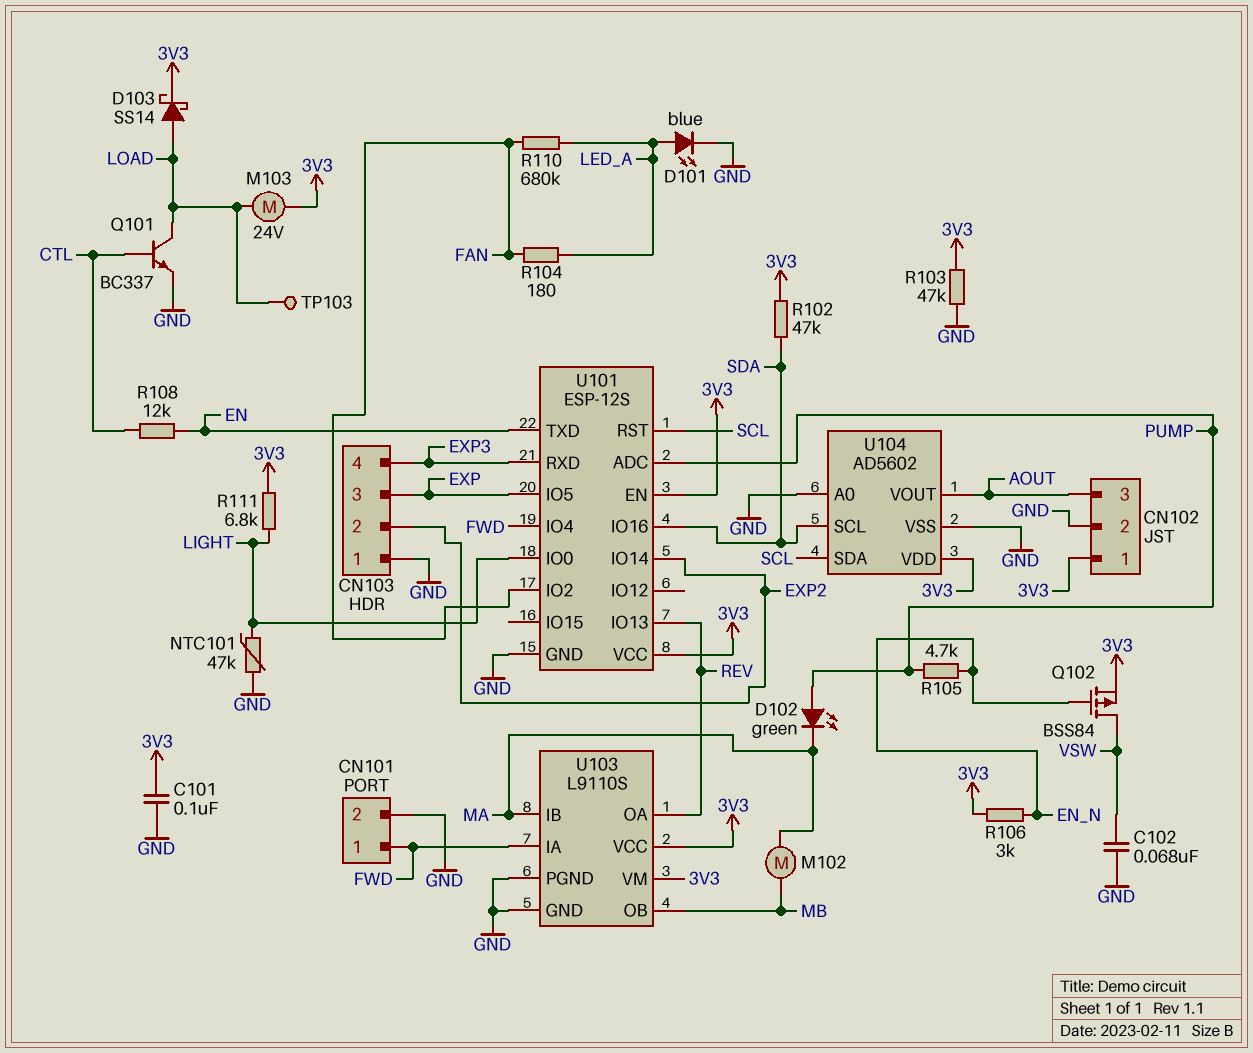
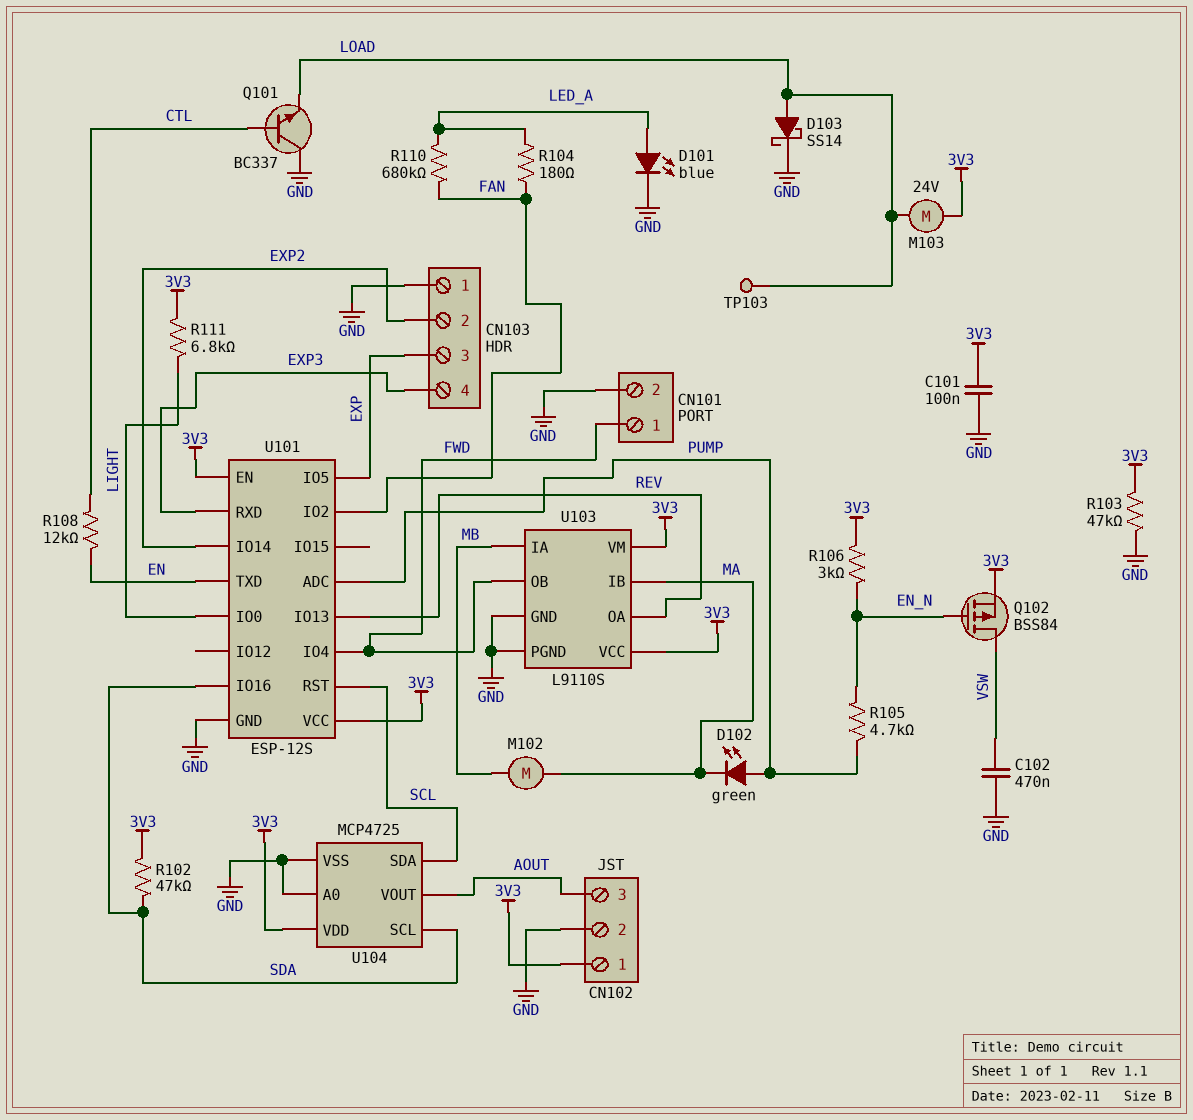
C102: 68nF (GND, VSW) -> 470nF (GND, VSW)
D103: schottky SS14 (A LOAD, K 3V3) -> schottky SS14 (A LOAD, K GND)
NTC101: 47k (GND, LIGHT) -> none
Q101: NPN BC337 (B CTL, C LOAD, E GND) -> NPN BC337 (B CTL, C GND, E LOAD)
U103 pin IA: FWD -> MB
U103 pin OB: MB -> FWD
U104: AD5602 -> MCP4725

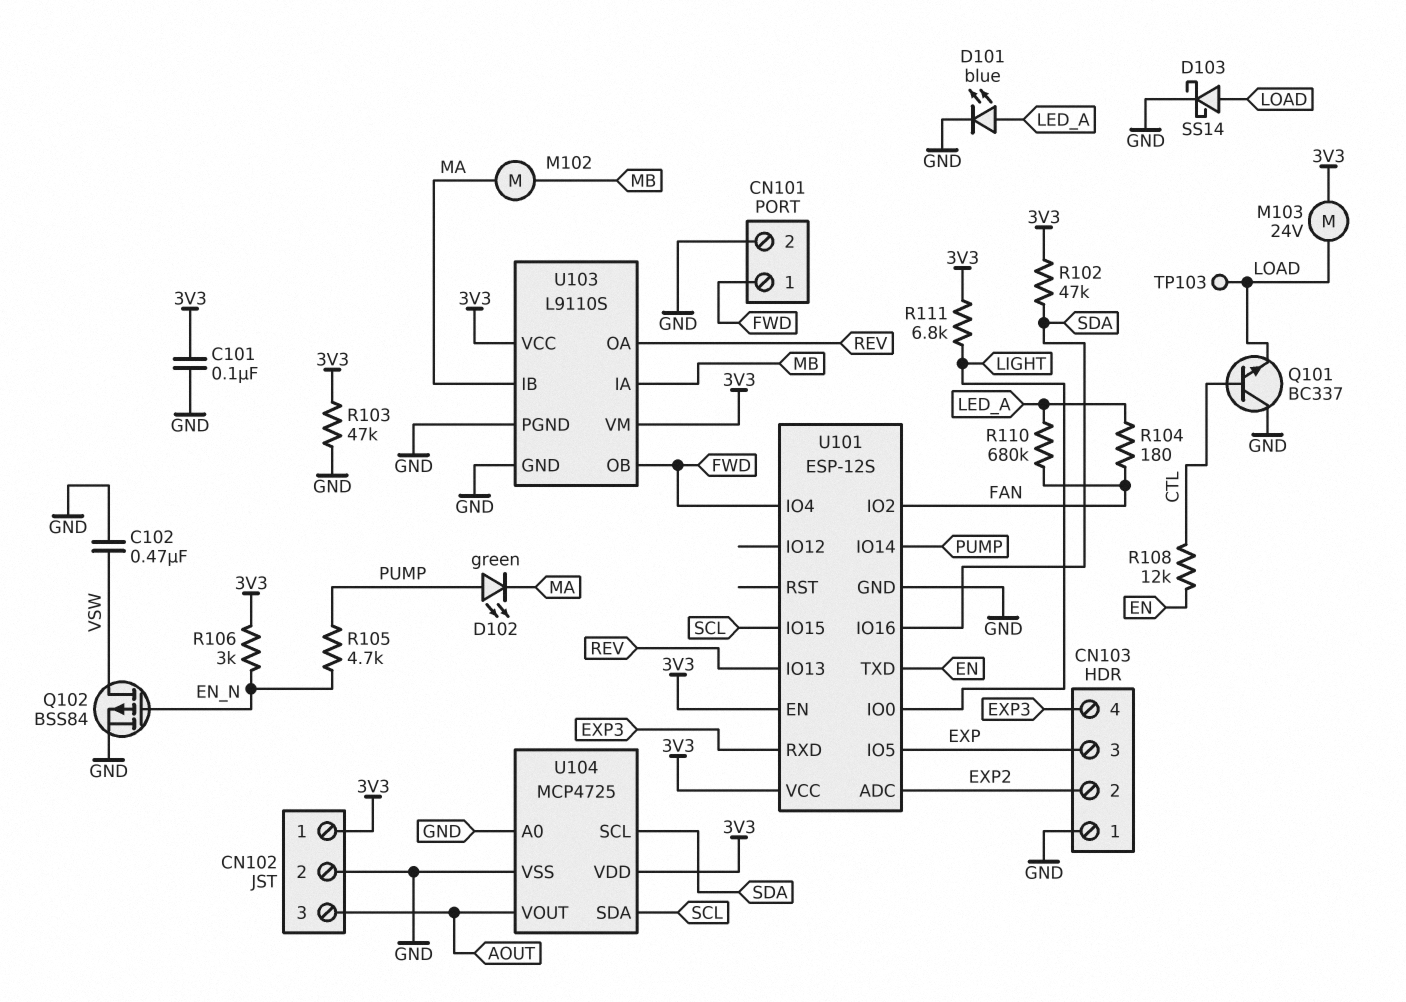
Q102: PMOS BSS84 (G EN_N, D VSW, S 3V3) -> PMOS BSS84 (G EN_N, D VSW, S GND)
U101 pin ADC: PUMP -> EXP2
U101 pin IO14: EXP2 -> PUMP
U101 pin IO15: none -> SCL
U101 pin RST: SCL -> none

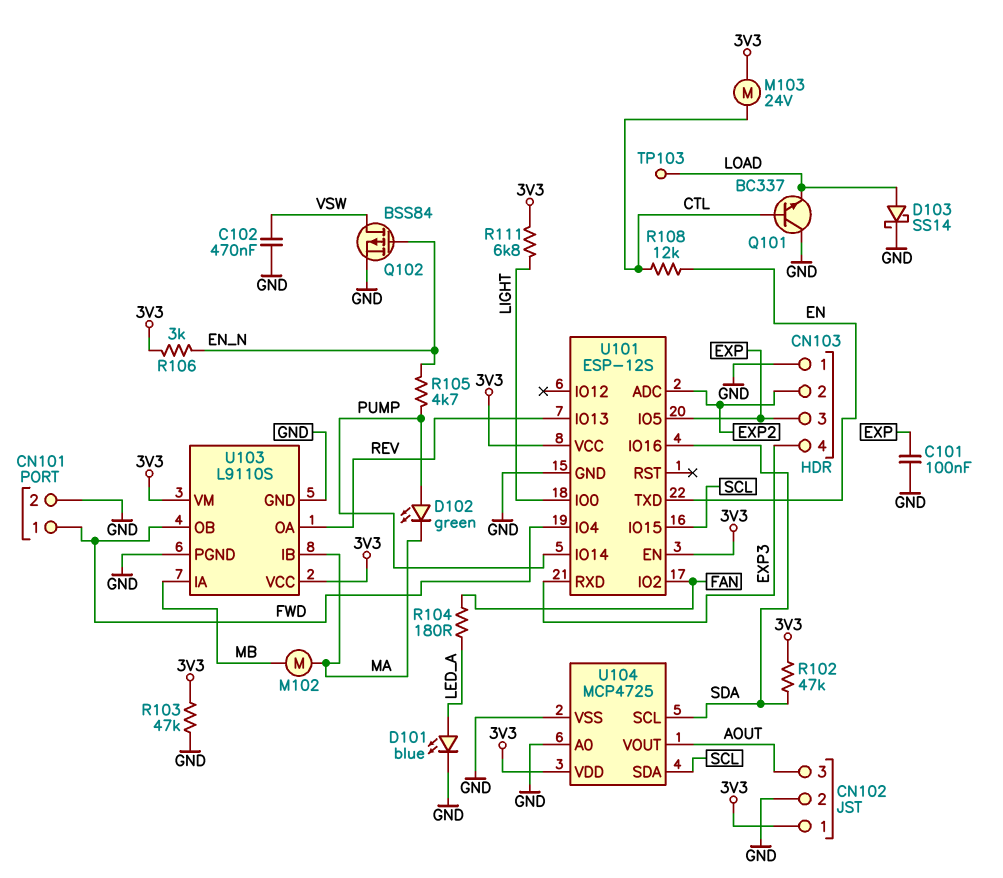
C101: 100nF (3V3, GND) -> 100nF (EXP, GND)
M103: motor 24V (3V3, LOAD) -> motor 24V (3V3, CTL)
R110: 680k (FAN, LED_A) -> none

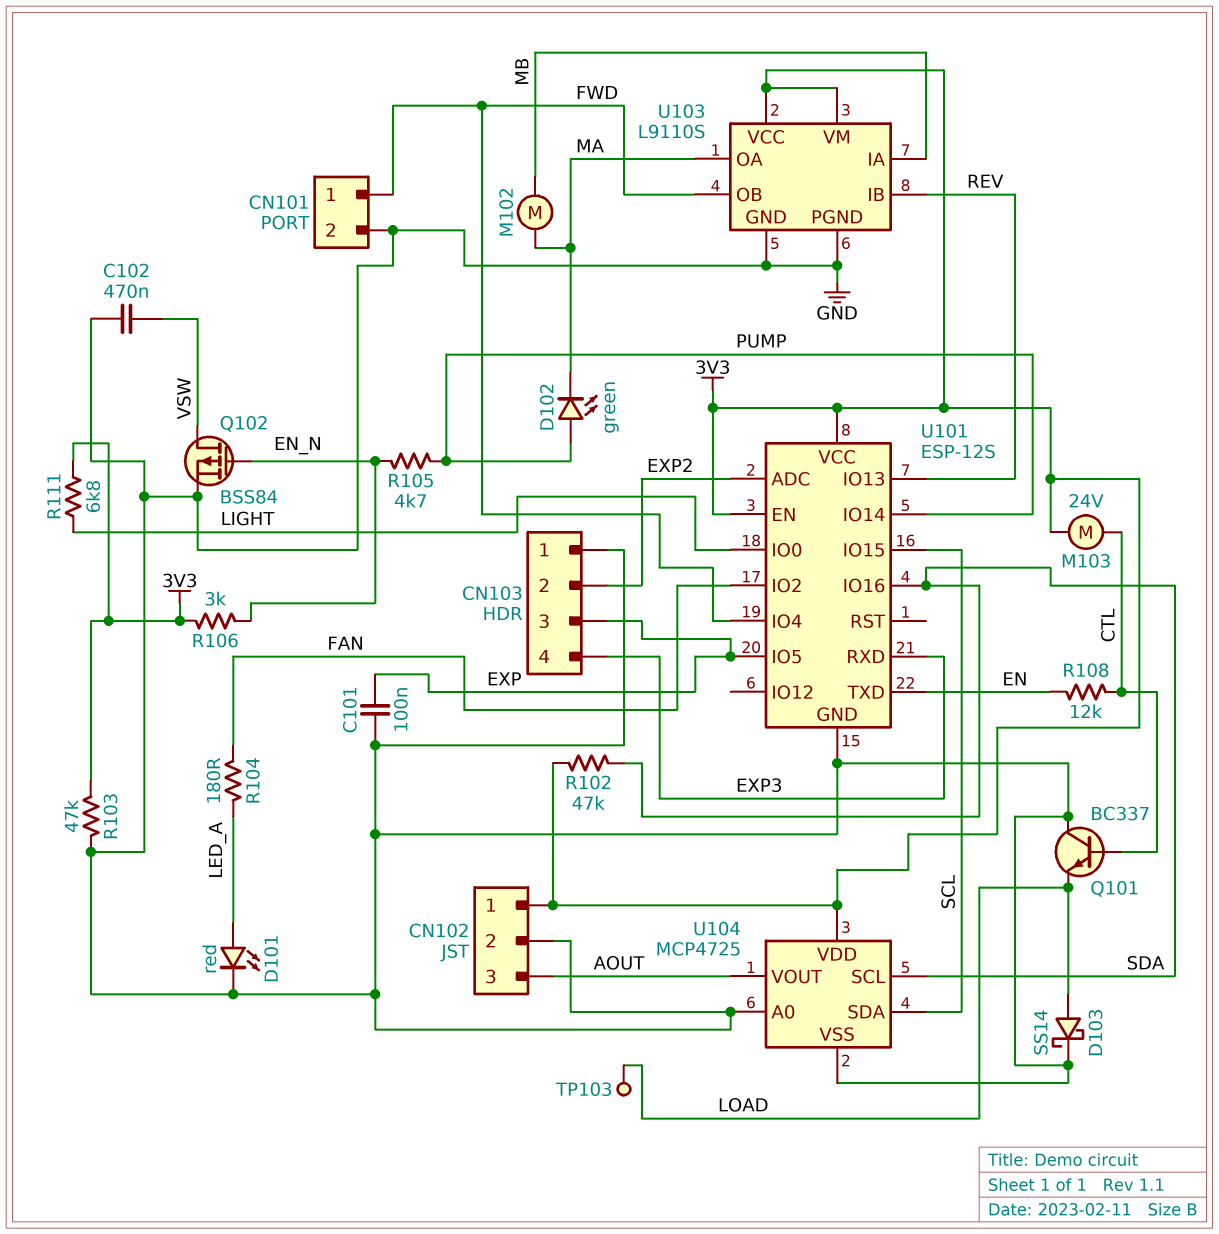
D101: LED blue (A LED_A, K GND) -> LED red (A LED_A, K GND)
U103 pin IB: MA -> REV
U103 pin OA: REV -> MA

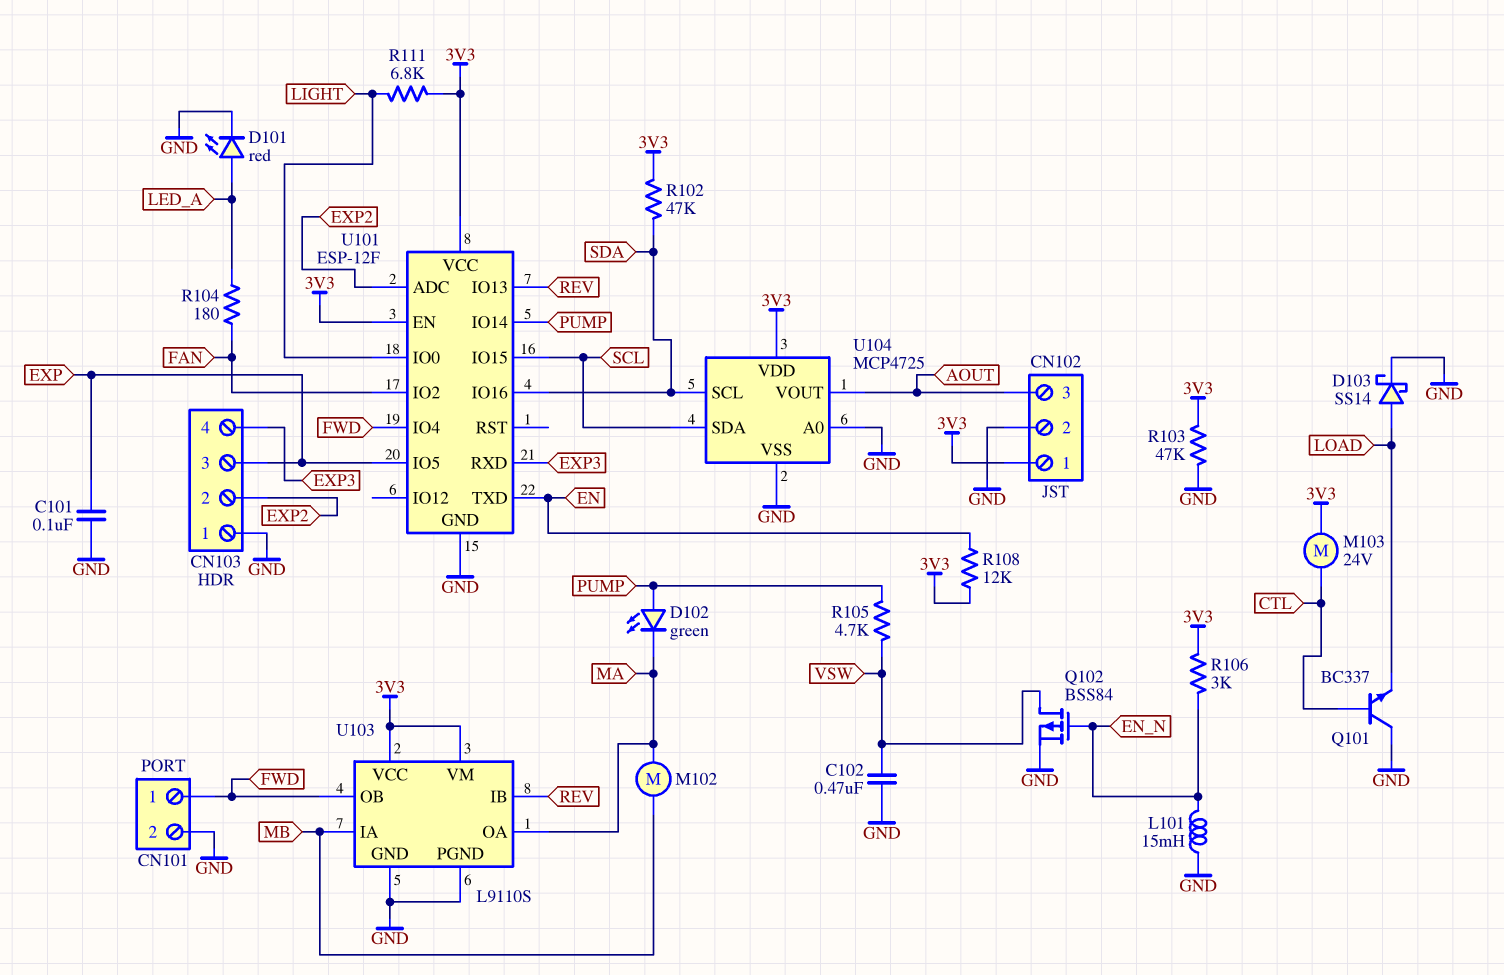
L101: none -> 15mH (EN_N, GND)
R105: 4.7k (EN_N, PUMP) -> 4.7k (PUMP, VSW)
R108: 12k (CTL, EN) -> 12k (3V3, EN)
TP103: test point (LOAD) -> none
U101: ESP-12S -> ESP-12F

